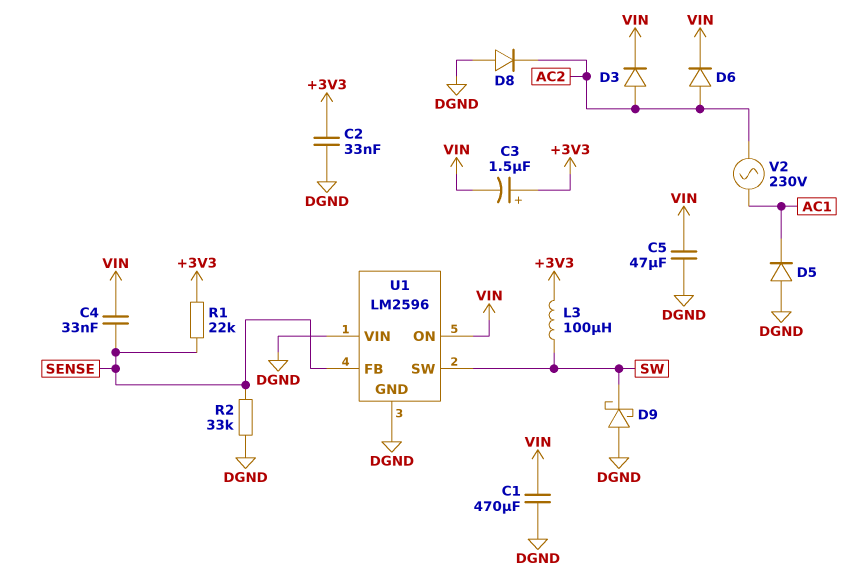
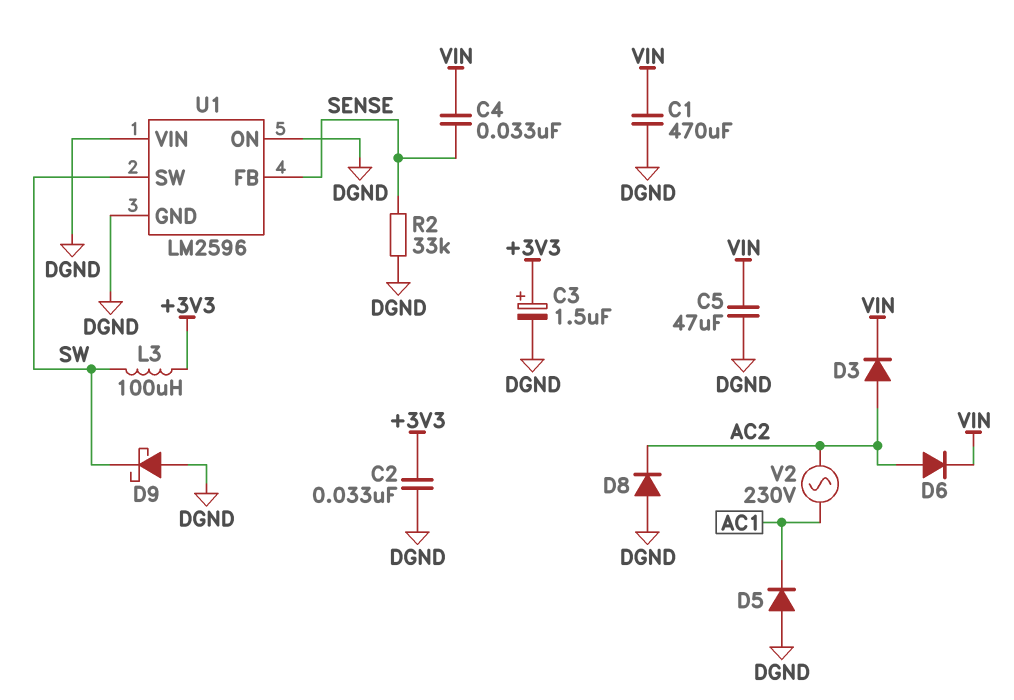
C3: 1.5uF (plus +3V3, minus VIN) -> 1.5uF (plus +3V3, minus DGND)
R1: 22k (+3V3, SENSE) -> none
U1 pin ON: VIN -> DGND

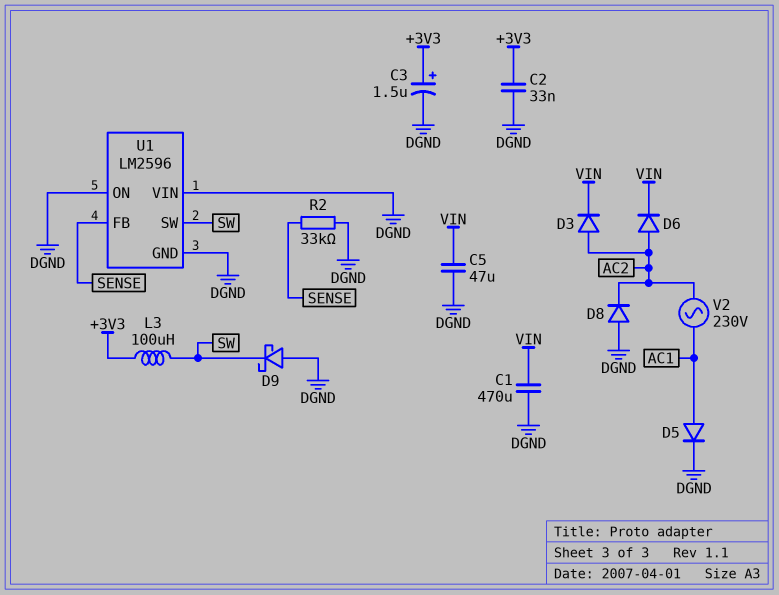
C4: 33nF (SENSE, VIN) -> none
D5: diode (A DGND, K AC1) -> diode (A AC1, K DGND)

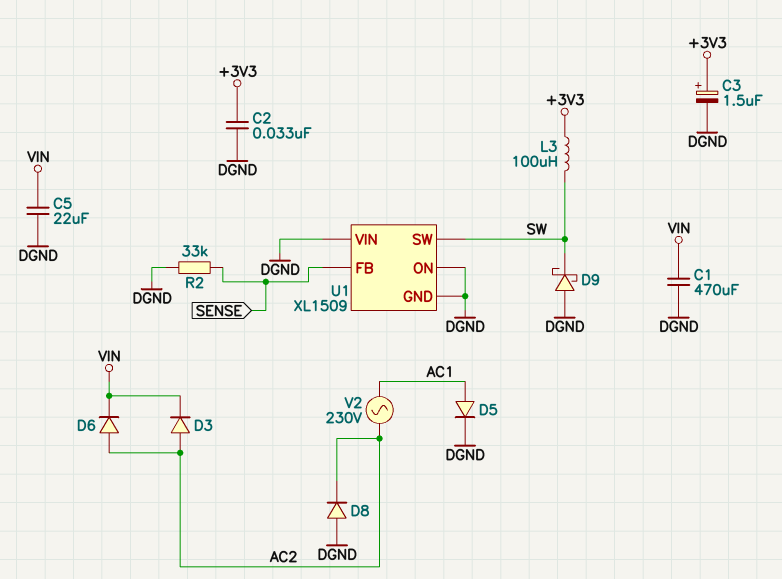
C5: 47uF (DGND, VIN) -> 22uF (DGND, VIN)
U1: LM2596 -> XL1509

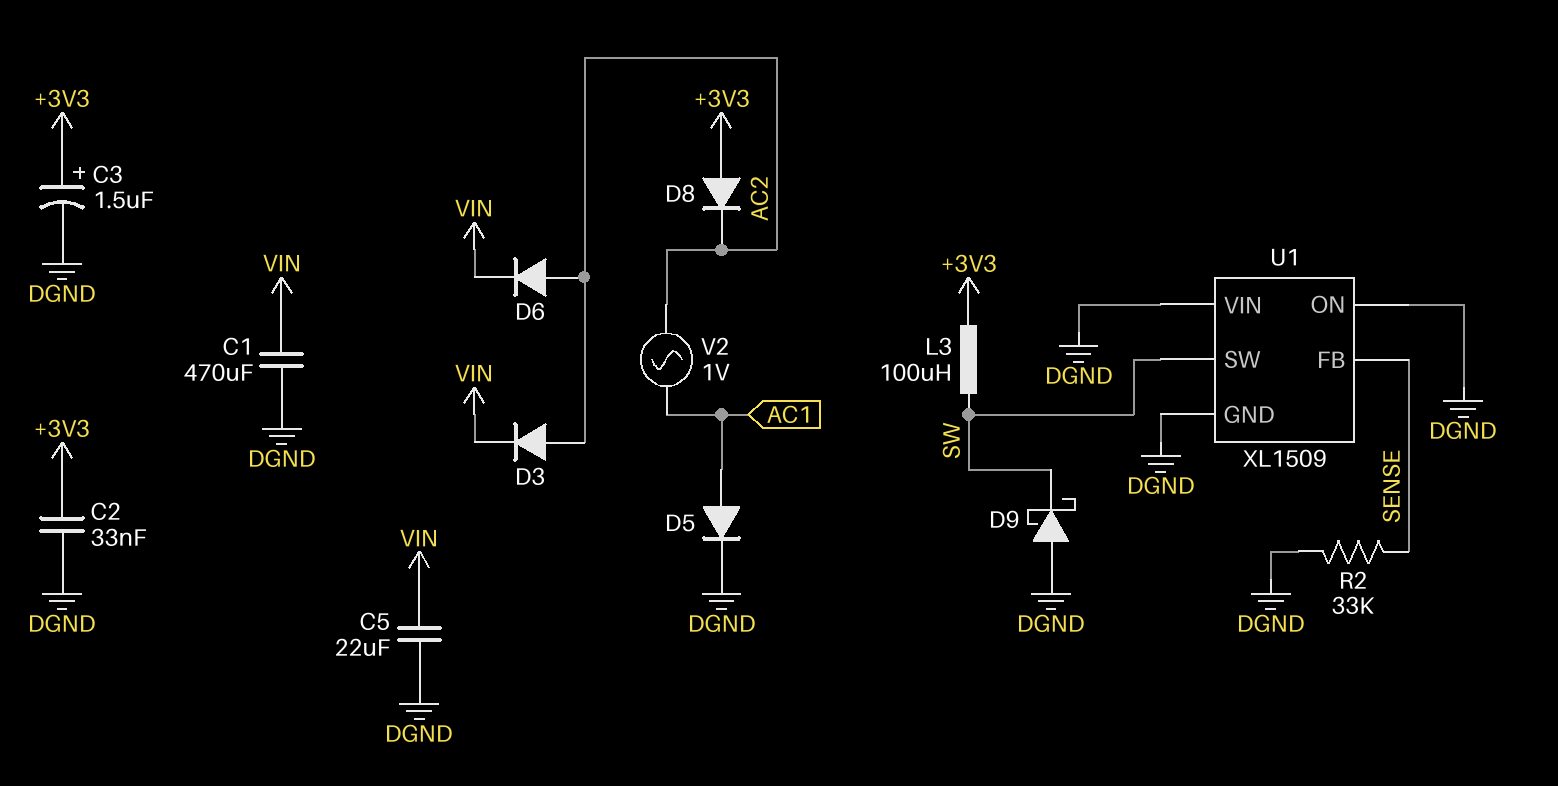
D8: diode (A DGND, K AC2) -> diode (A +3V3, K AC2)
V2: AC 230V (AC1, AC2) -> AC 1V (AC1, AC2)

